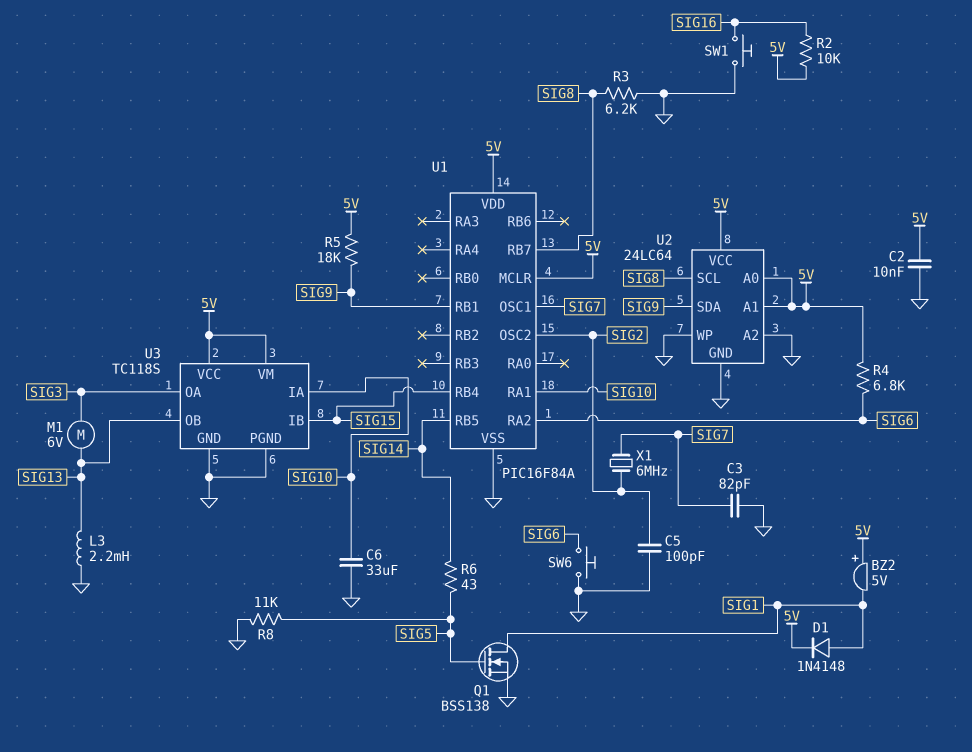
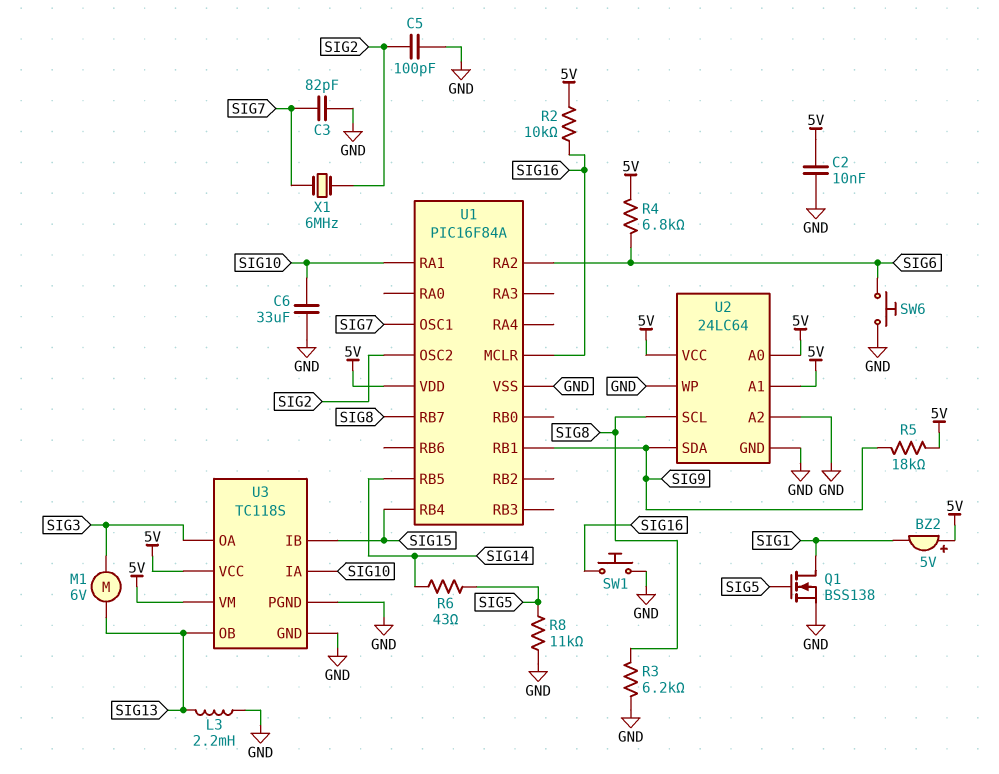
D1: diode 1N4148 (A SIG1, K 5V) -> none
U1 pin MCLR: 5V -> SIG16

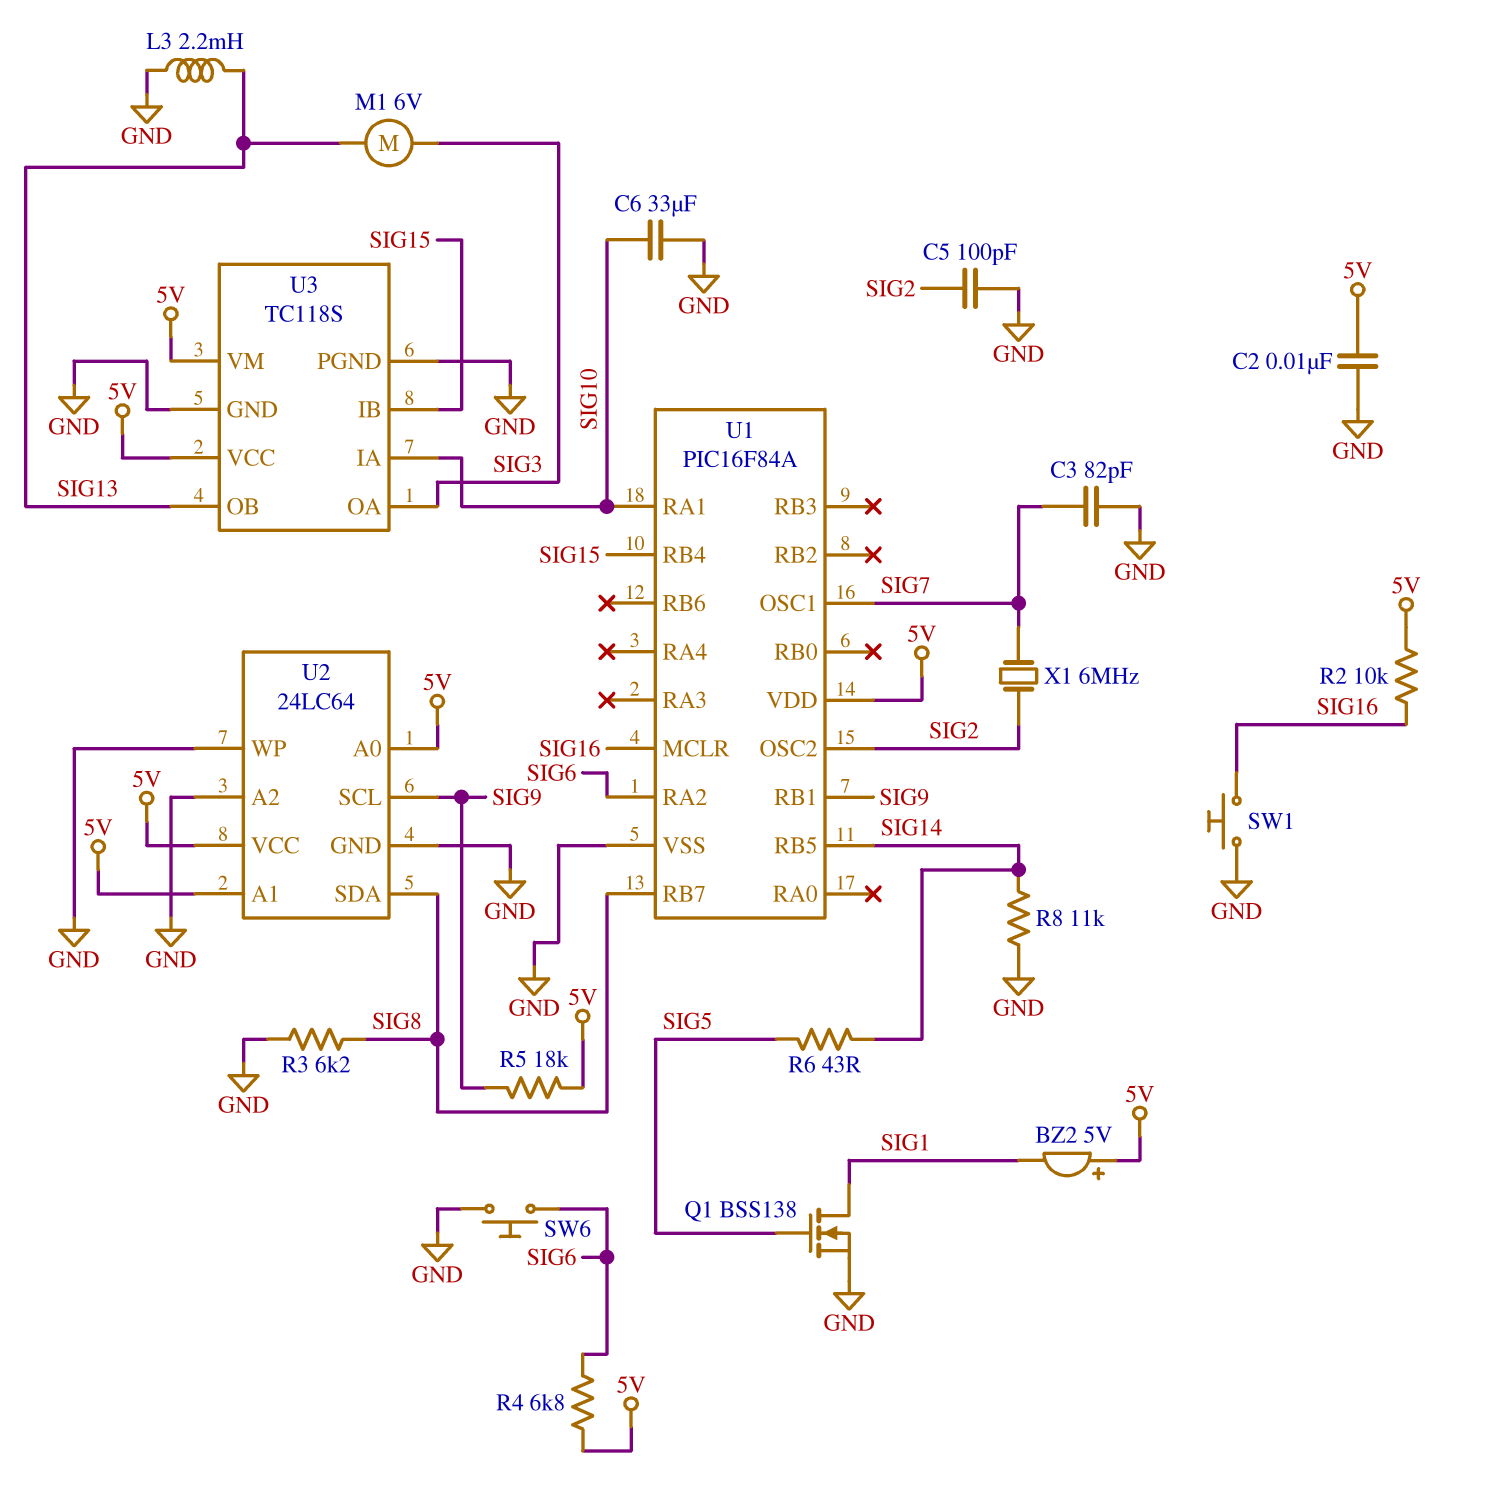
R8: 11k (GND, SIG5) -> 11k (GND, SIG14)
U2 pin SCL: SIG8 -> SIG9
U2 pin SDA: SIG9 -> SIG8

